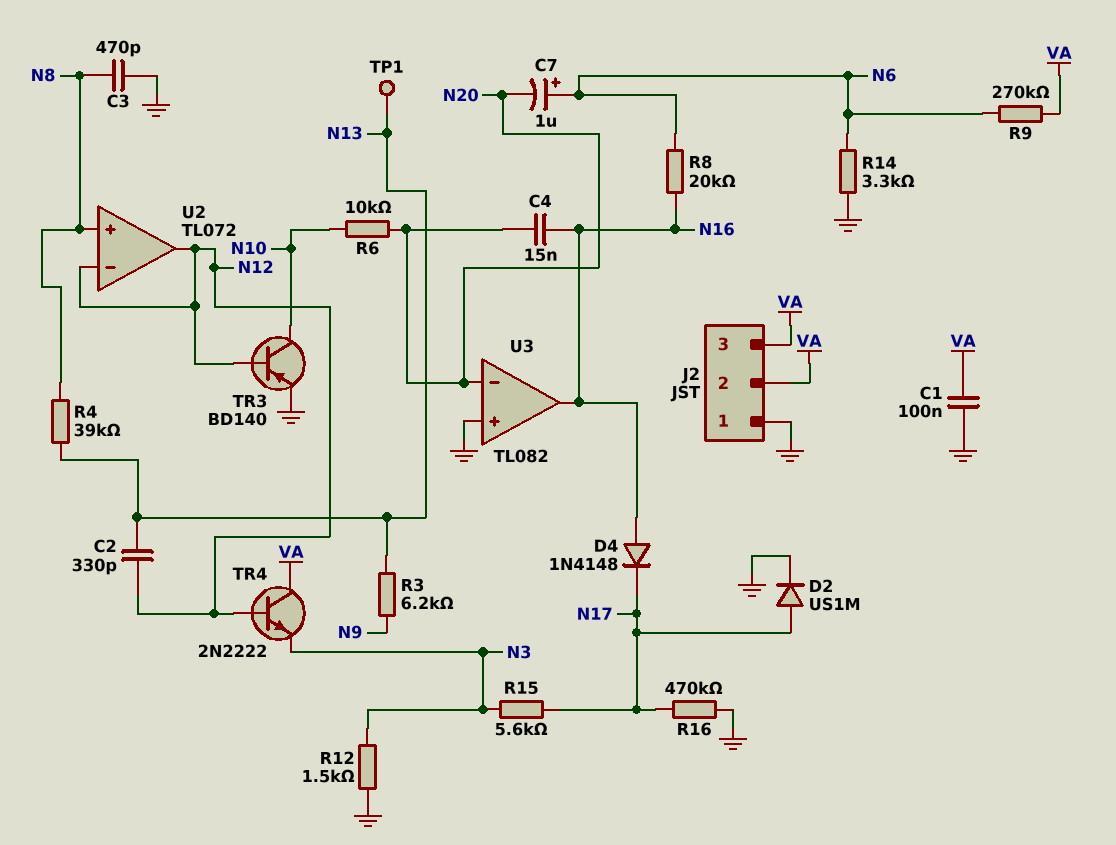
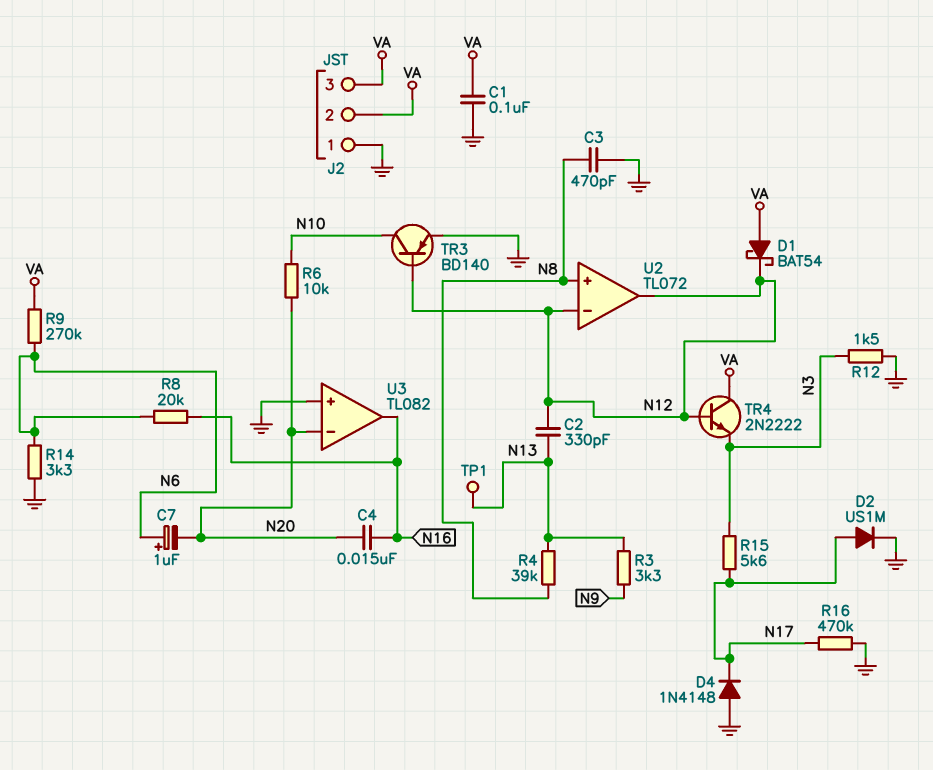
D1: none -> schottky BAT54 (A VA, K N12)
D4: diode 1N4148 (A N16, K N17) -> diode 1N4148 (A GND, K N17)
R3: 6.2k (N9, N13) -> 3.3k (N9, N13)

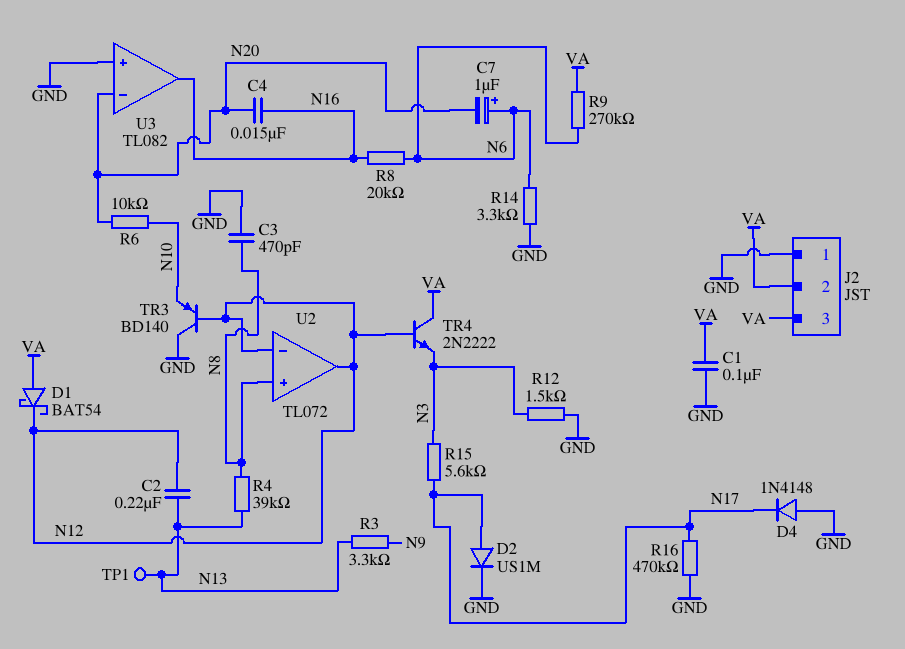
C2: 330pF (N12, N13) -> 220nF (N12, N13)
TR3: PNP BD140 (B N12, C N10, E GND) -> PNP BD140 (B N12, C GND, E N10)

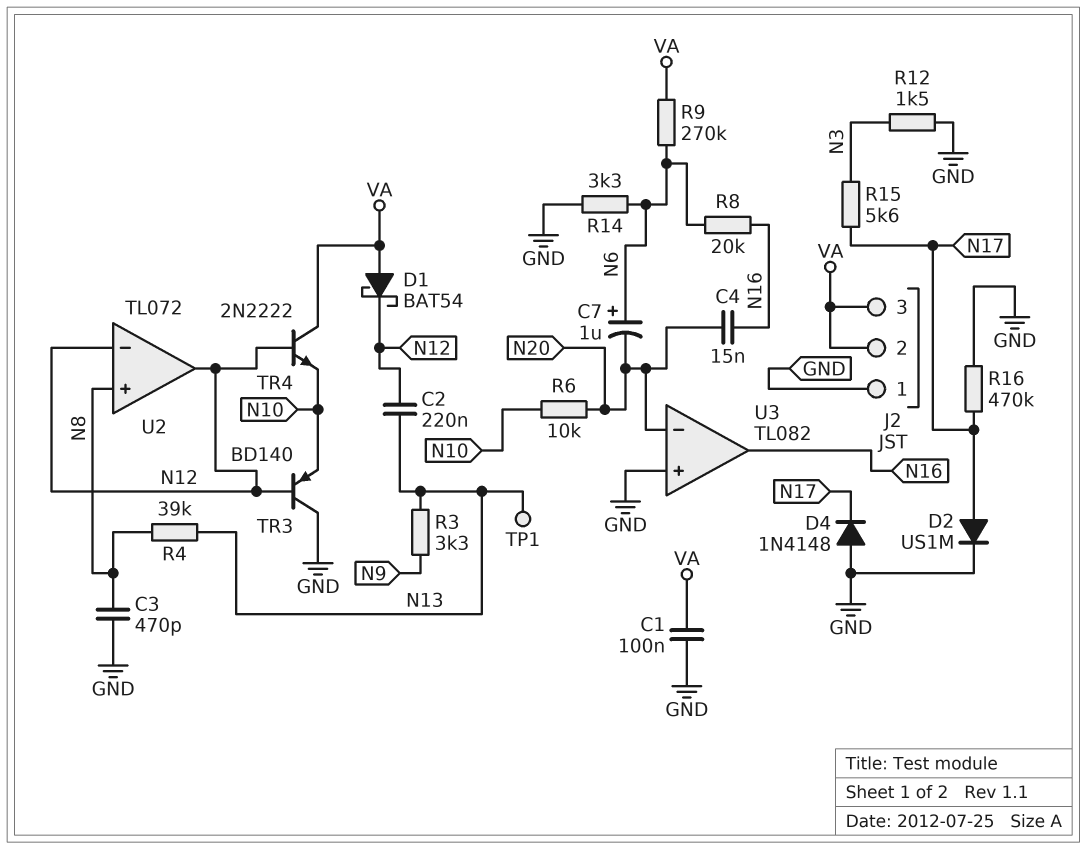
TR4: NPN 2N2222 (B N12, C VA, E N3) -> NPN 2N2222 (B N12, C VA, E N10)

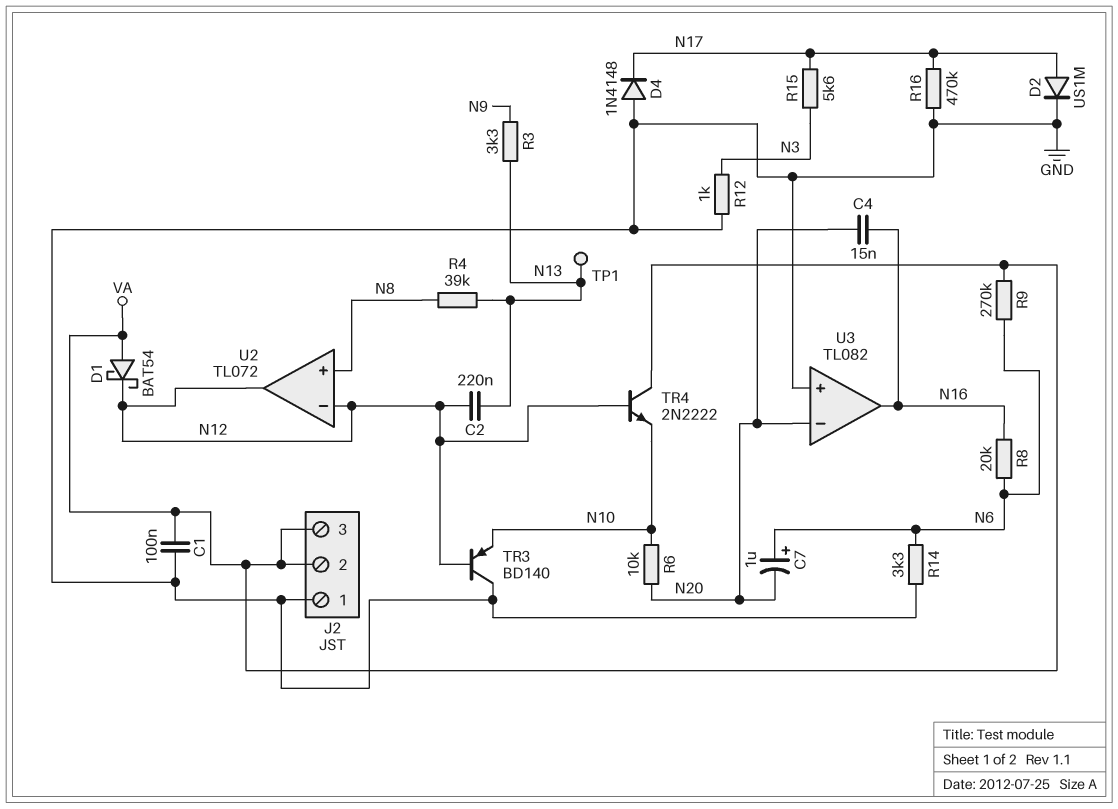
C3: 470pF (GND, N8) -> none
R12: 1.5k (GND, N3) -> 1k (GND, N3)

